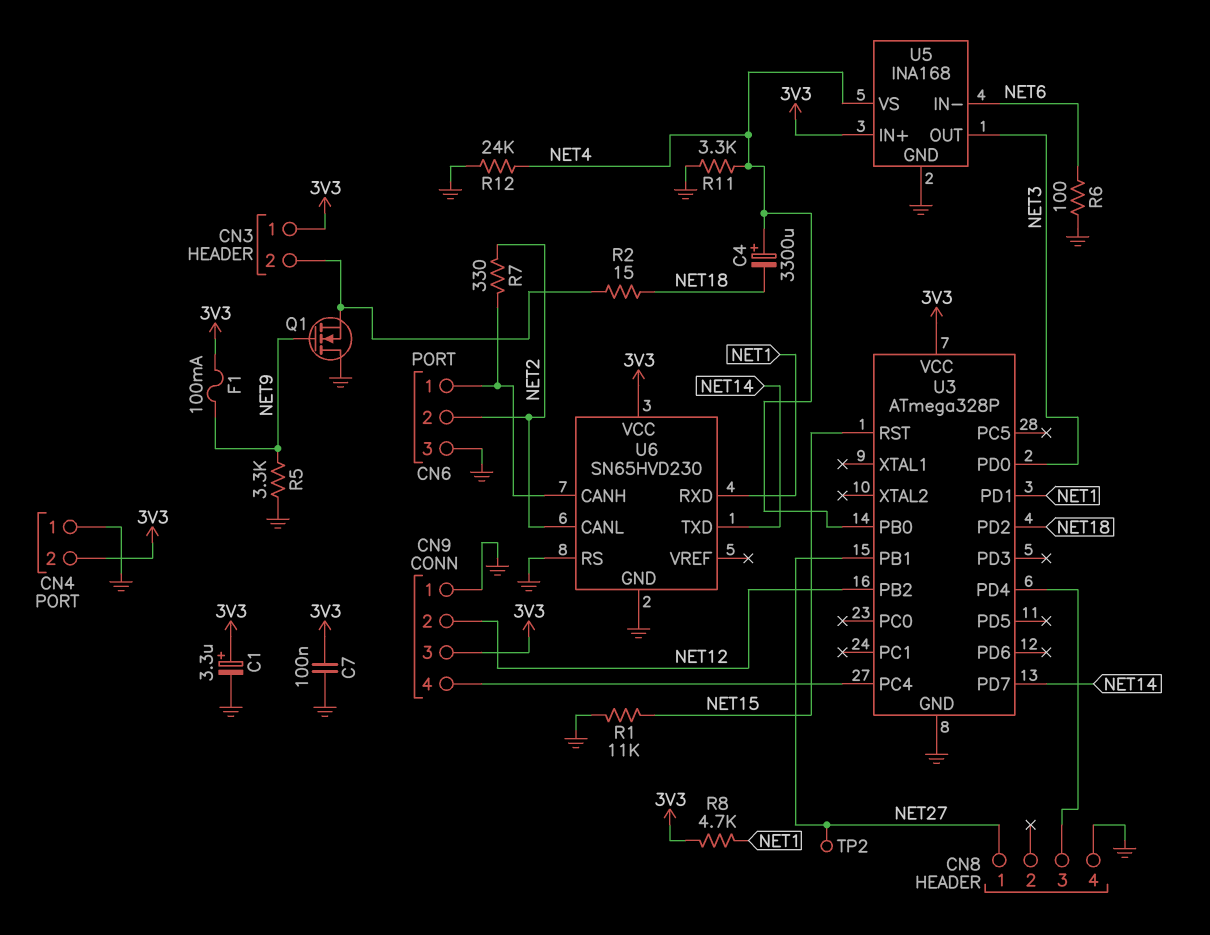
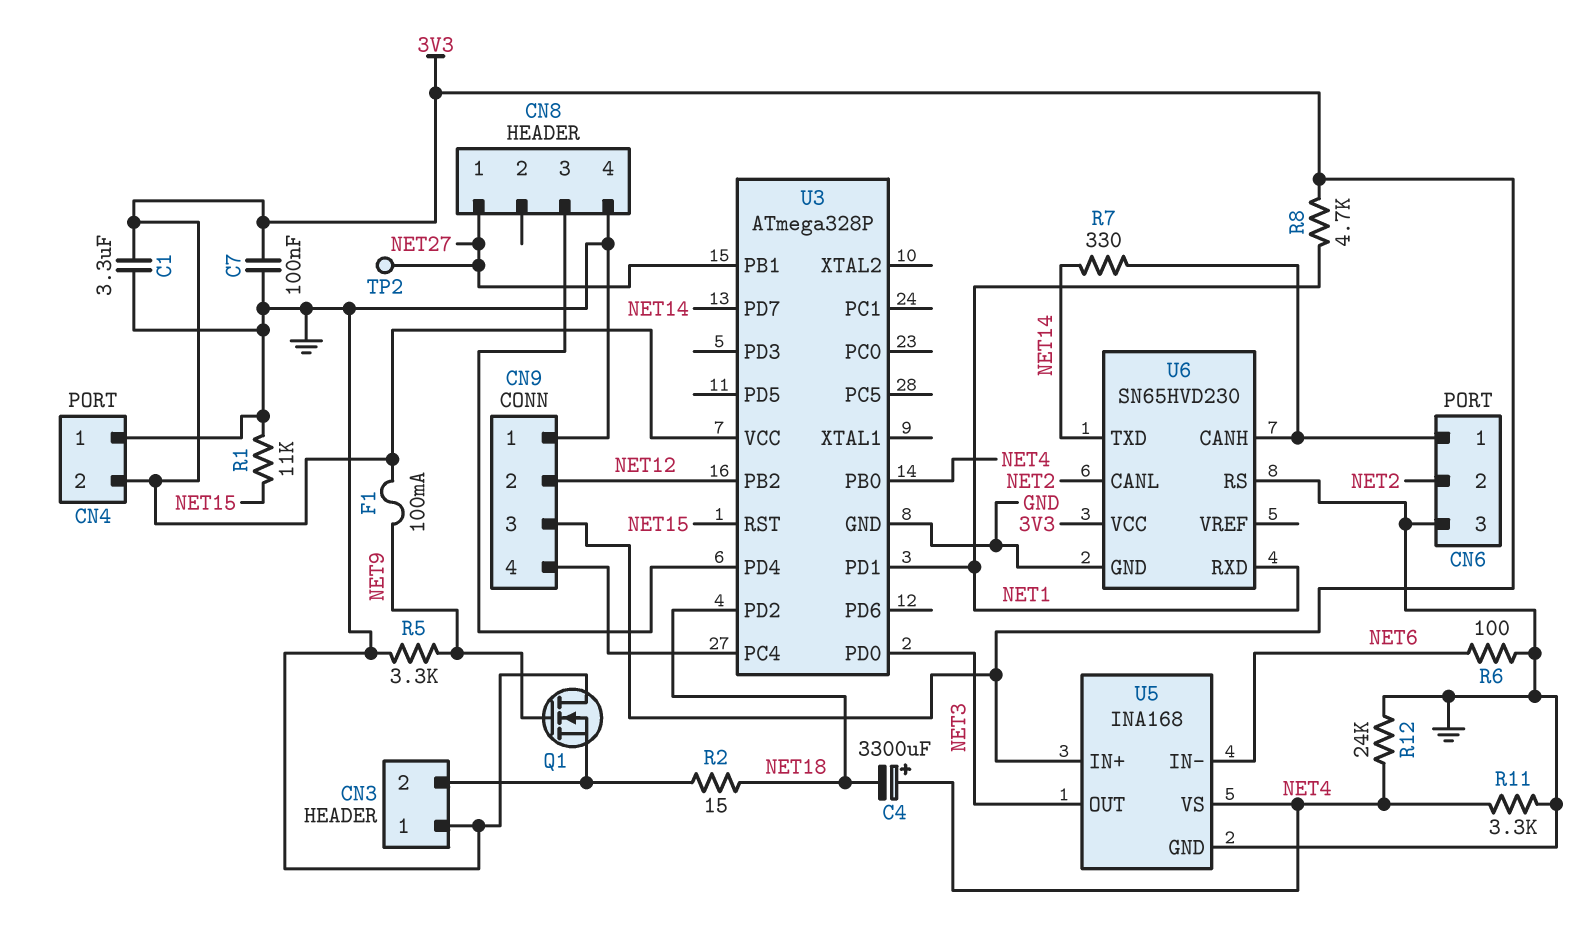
C1: 3.3uF (plus 3V3, minus GND) -> 3.3uF (3V3, GND)
CN3 pin 1: 3V3 -> GND
R7: 330 (CN6/1, NET2) -> 330 (CN6/1, NET14)

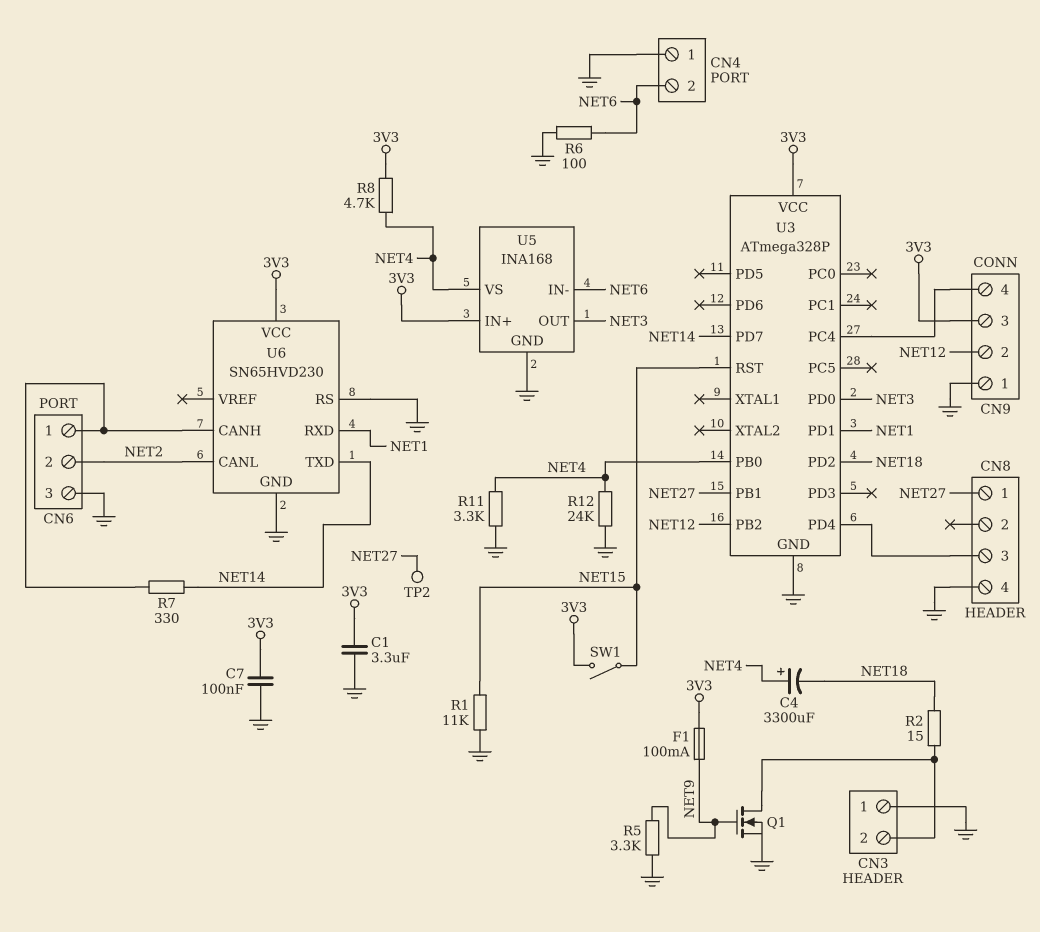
CN4 pin 2: 3V3 -> NET6
Q1: NMOS (G NET9, D GND, S CN3/2) -> NMOS (G NET9, D CN3/2, S GND)
R8: 4.7k (3V3, NET1) -> 4.7k (3V3, NET4)
SW1: none -> switch (3V3, NET15)

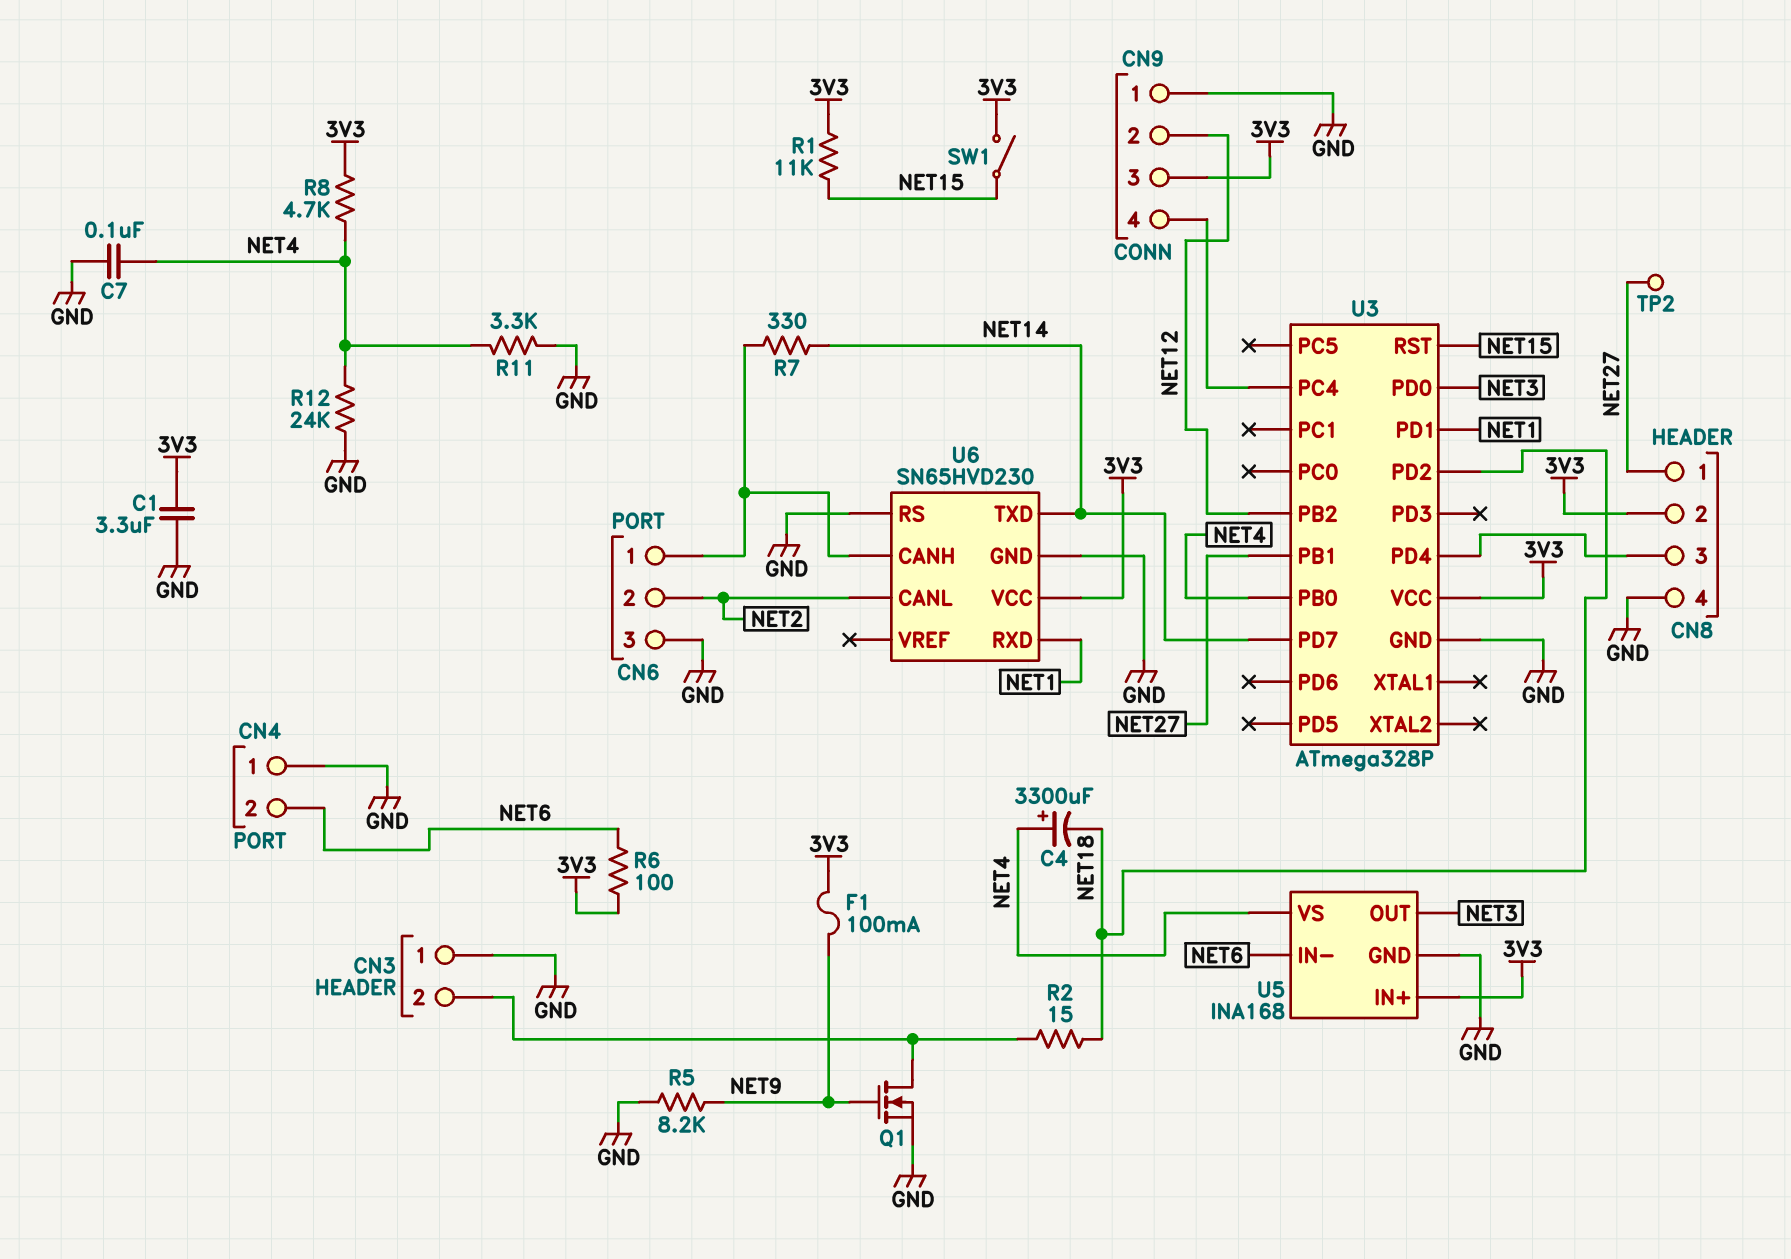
C7: 100nF (3V3, GND) -> 100nF (GND, NET4)
CN8 pin 2: none -> 3V3
R1: 11k (GND, NET15) -> 11k (3V3, NET15)
R5: 3.3k (GND, NET9) -> 8.2k (GND, NET9)
R6: 100 (GND, NET6) -> 100 (3V3, NET6)

